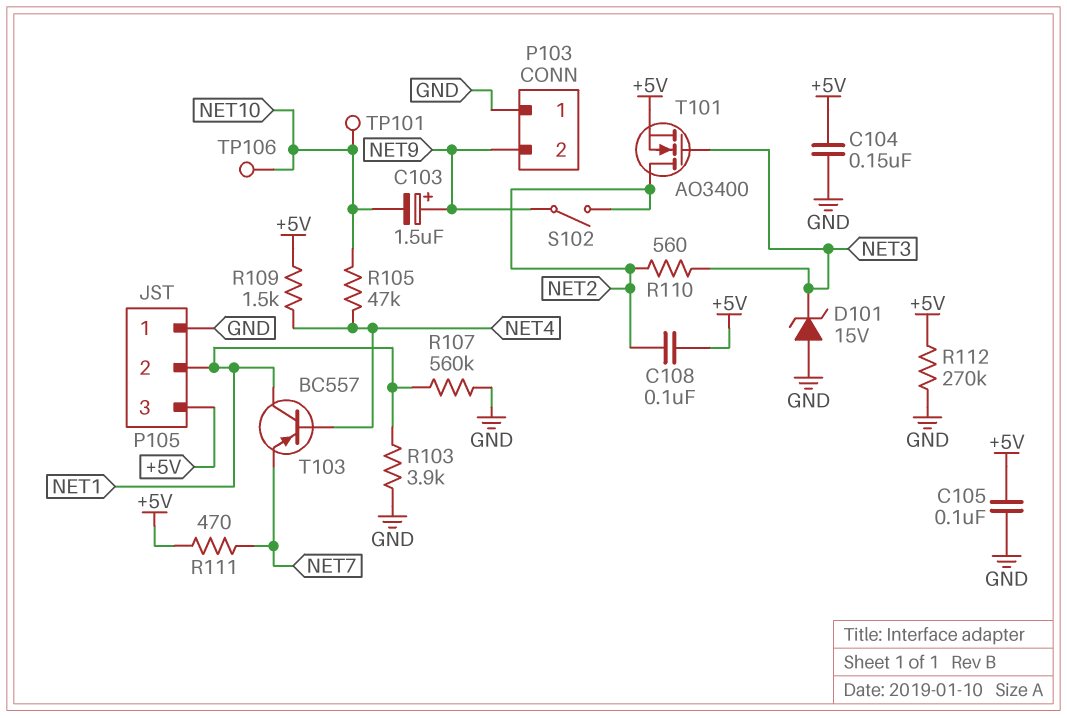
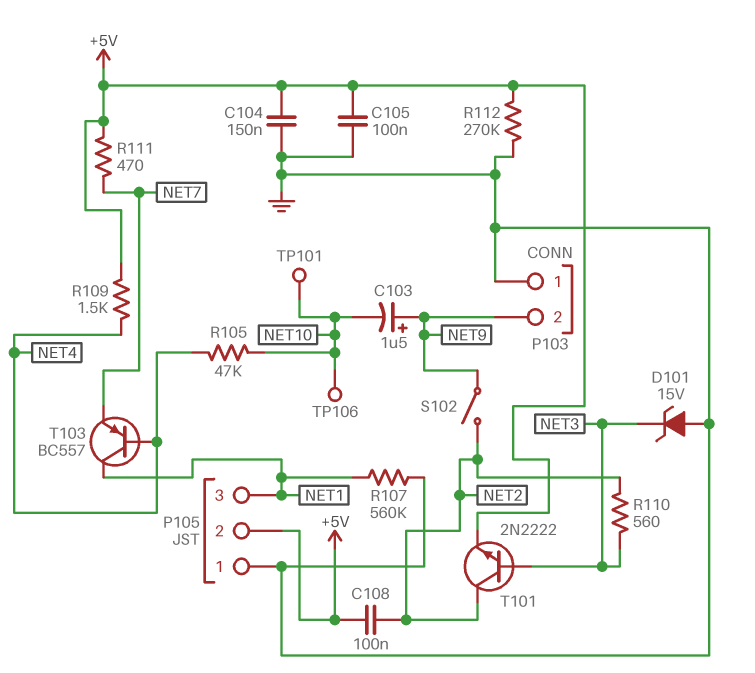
P105 pin 2: NET1 -> +5V
P105 pin 3: +5V -> NET1
R103: 3.9k (GND, NET1) -> none
T101: NMOS AO3400 (G NET3, D NET2, S +5V) -> NPN 2N2222 (B NET3, C NET2, E +5V)

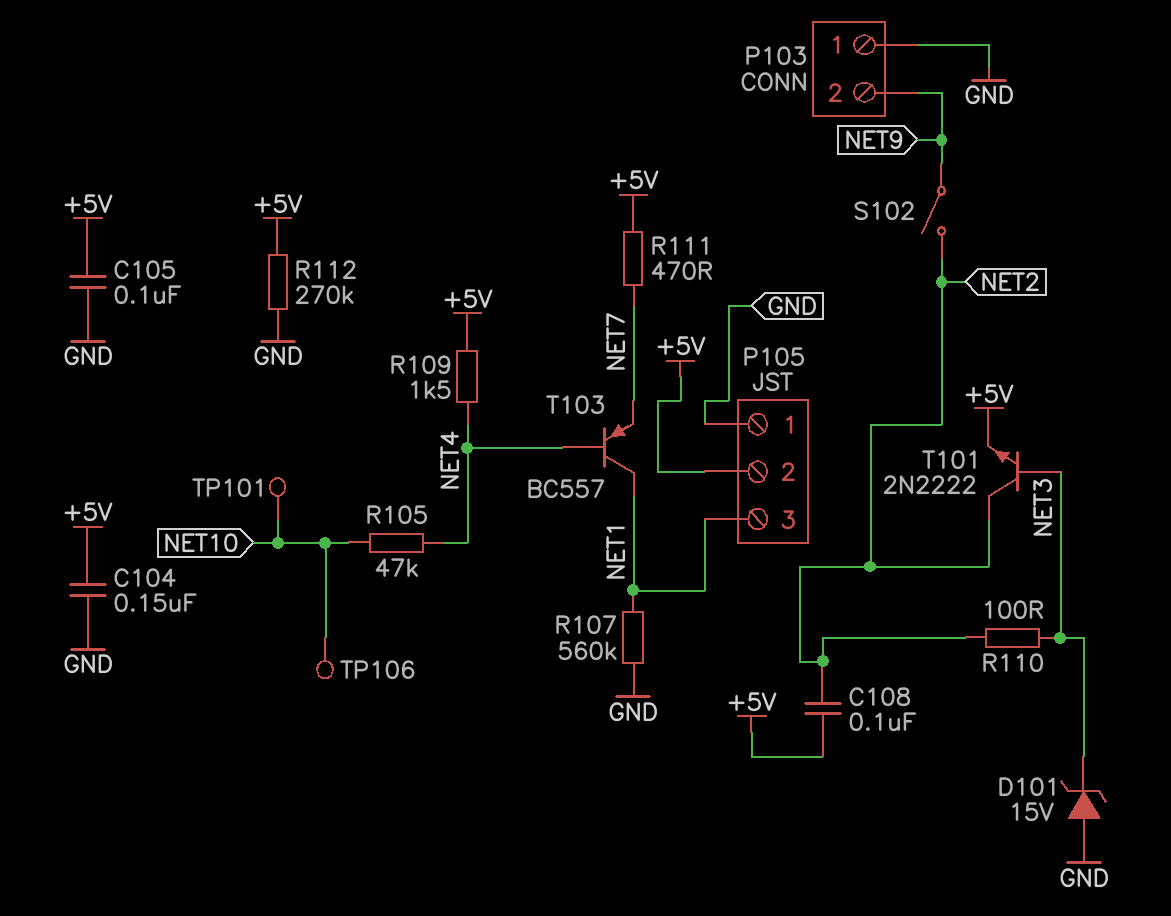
C103: 1.5uF (plus NET9, minus NET10) -> none
R110: 560 (NET2, NET3) -> 100 (NET2, NET3)

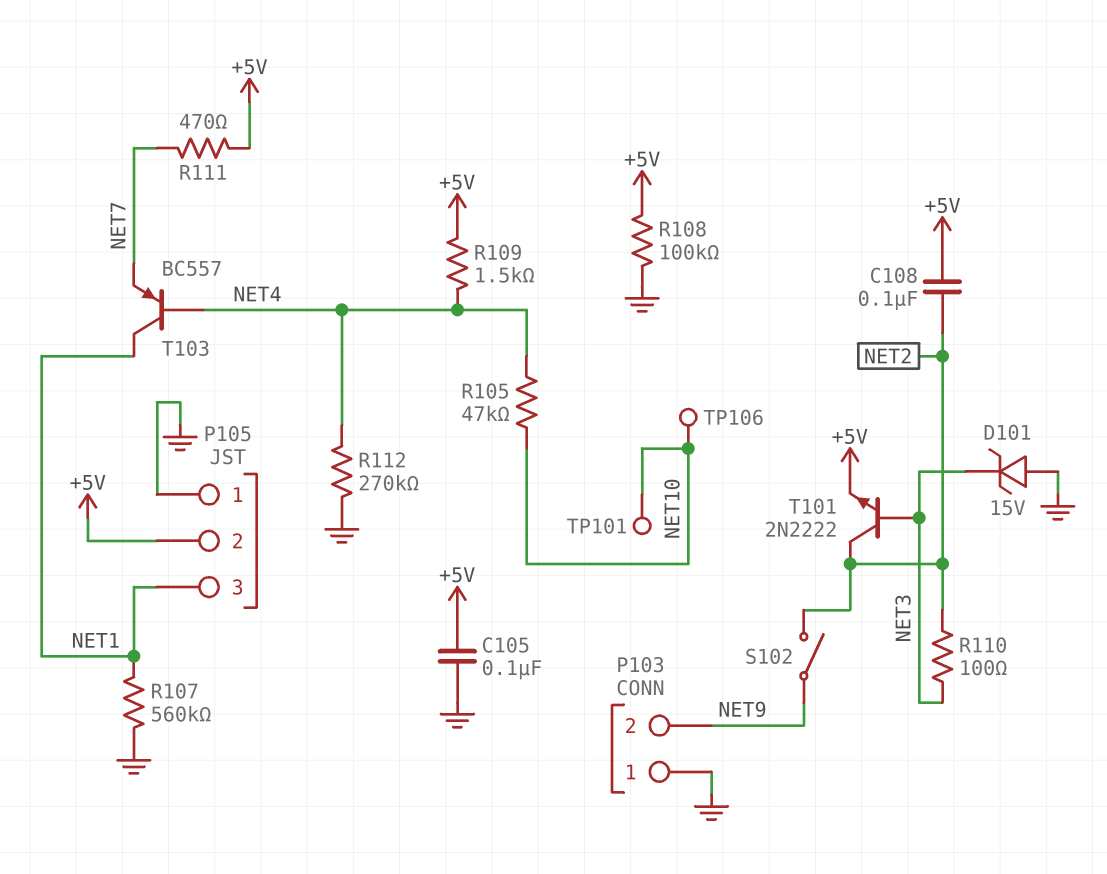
C104: 150nF (+5V, GND) -> none
R108: none -> 100k (+5V, GND)
R112: 270k (+5V, GND) -> 270k (GND, NET4)

